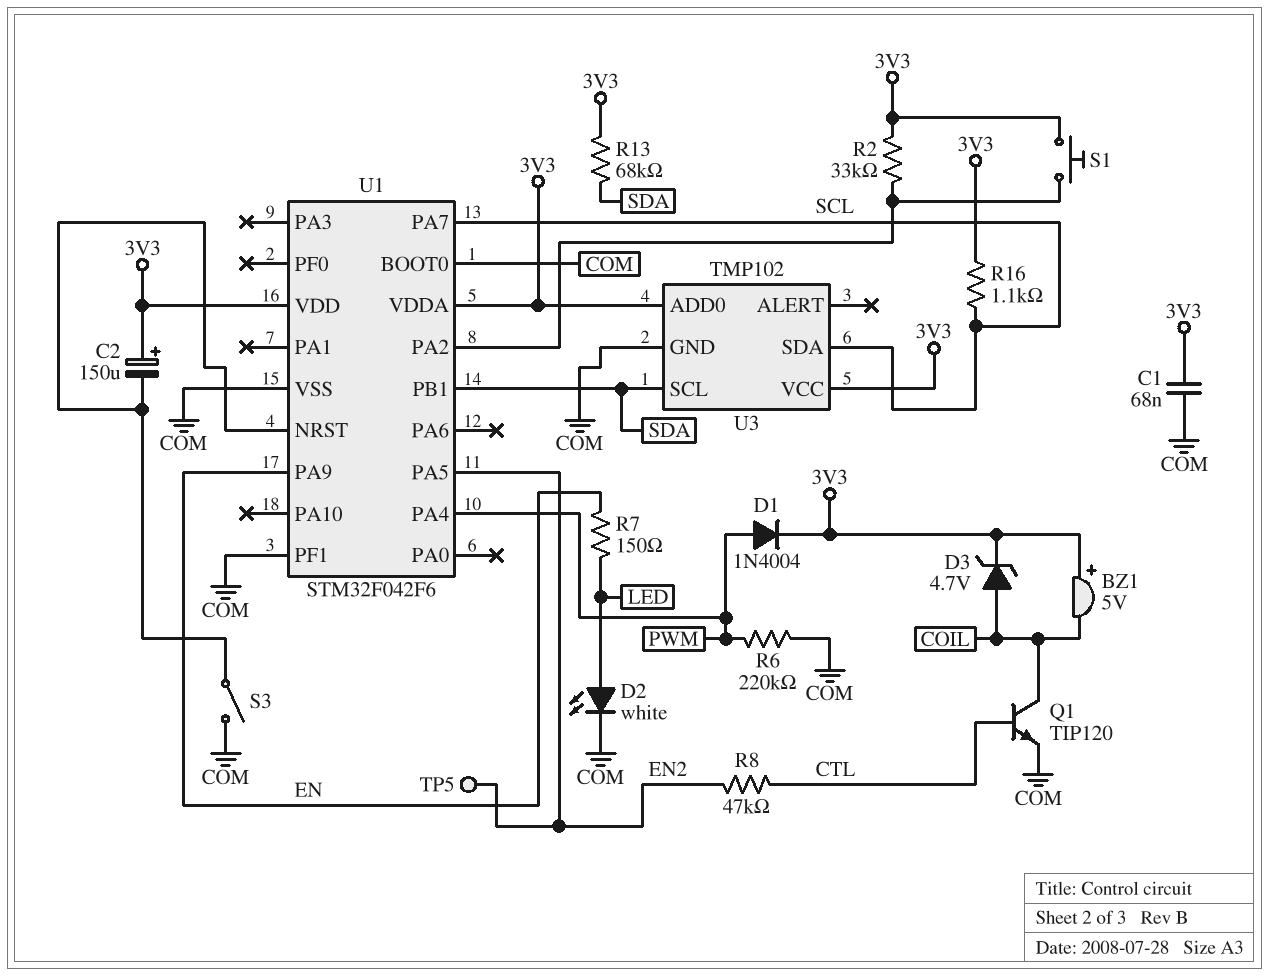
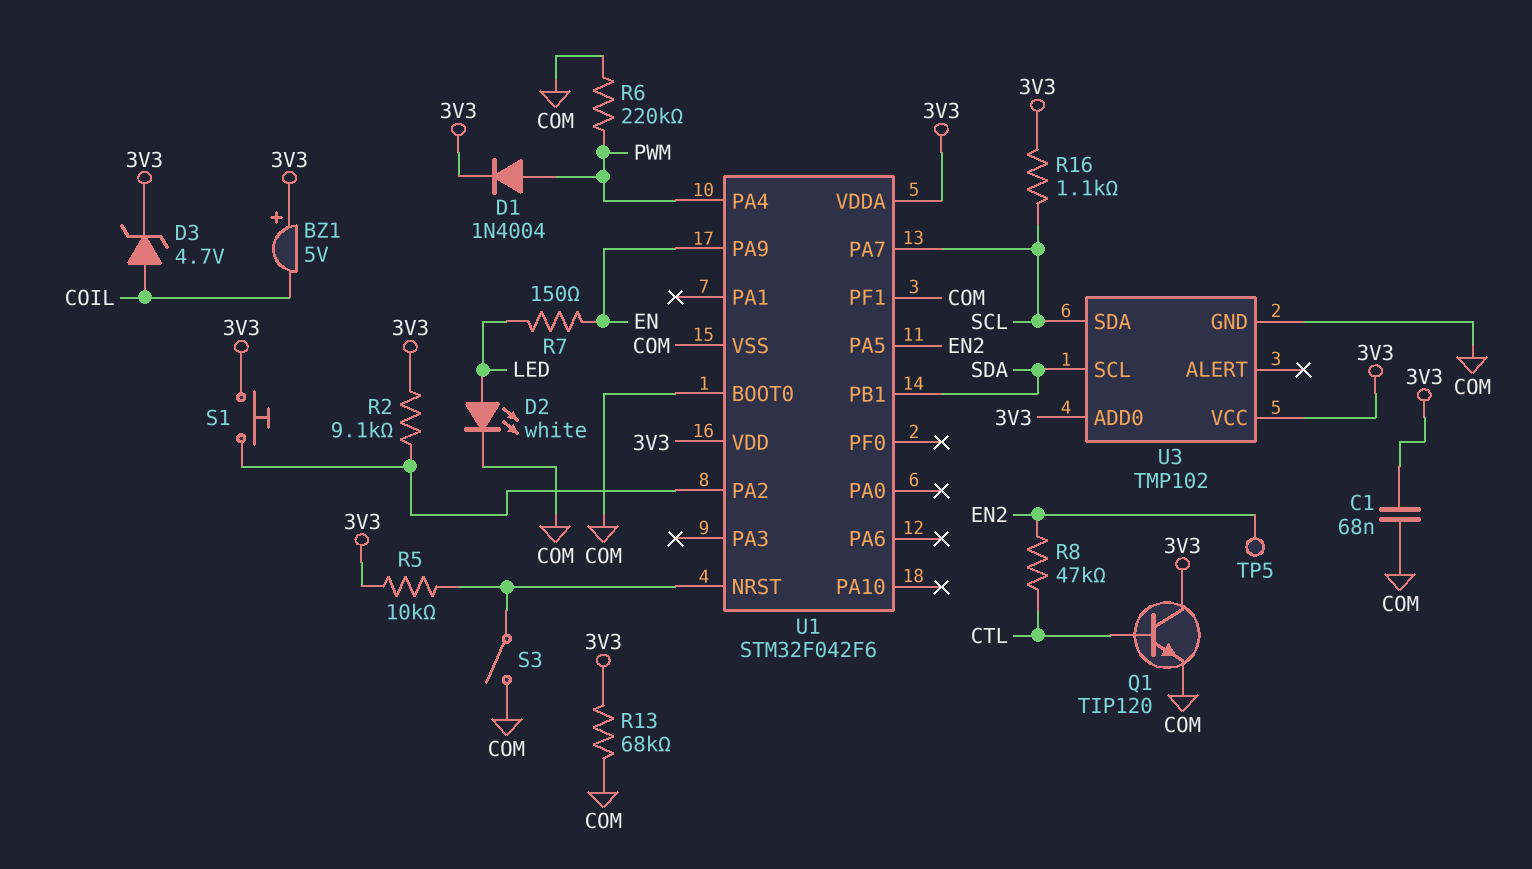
C2: 150uF (plus 3V3, minus U1/NRST) -> none
Q1: NPN TIP120 (B CTL, C COIL, E COM) -> NPN TIP120 (B CTL, C 3V3, E COM)
R2: 33k (3V3, U1/PA2) -> 9.1k (3V3, U1/PA2)
R5: none -> 10k (3V3, U1/NRST)
R13: 68k (3V3, SDA) -> 68k (3V3, COM)

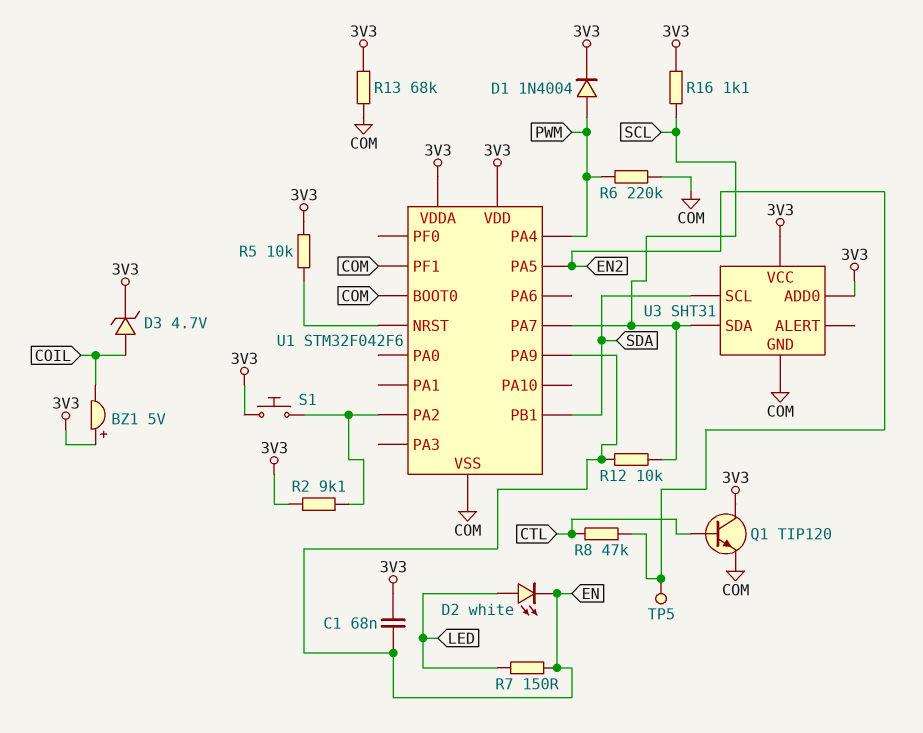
C1: 68nF (3V3, COM) -> 68nF (3V3, EN)
D2: LED white (A LED, K COM) -> LED white (A LED, K EN)
R12: none -> 10k (EN, SCL)
S3: switch (COM, U1/NRST) -> none
U3: TMP102 -> SHT31

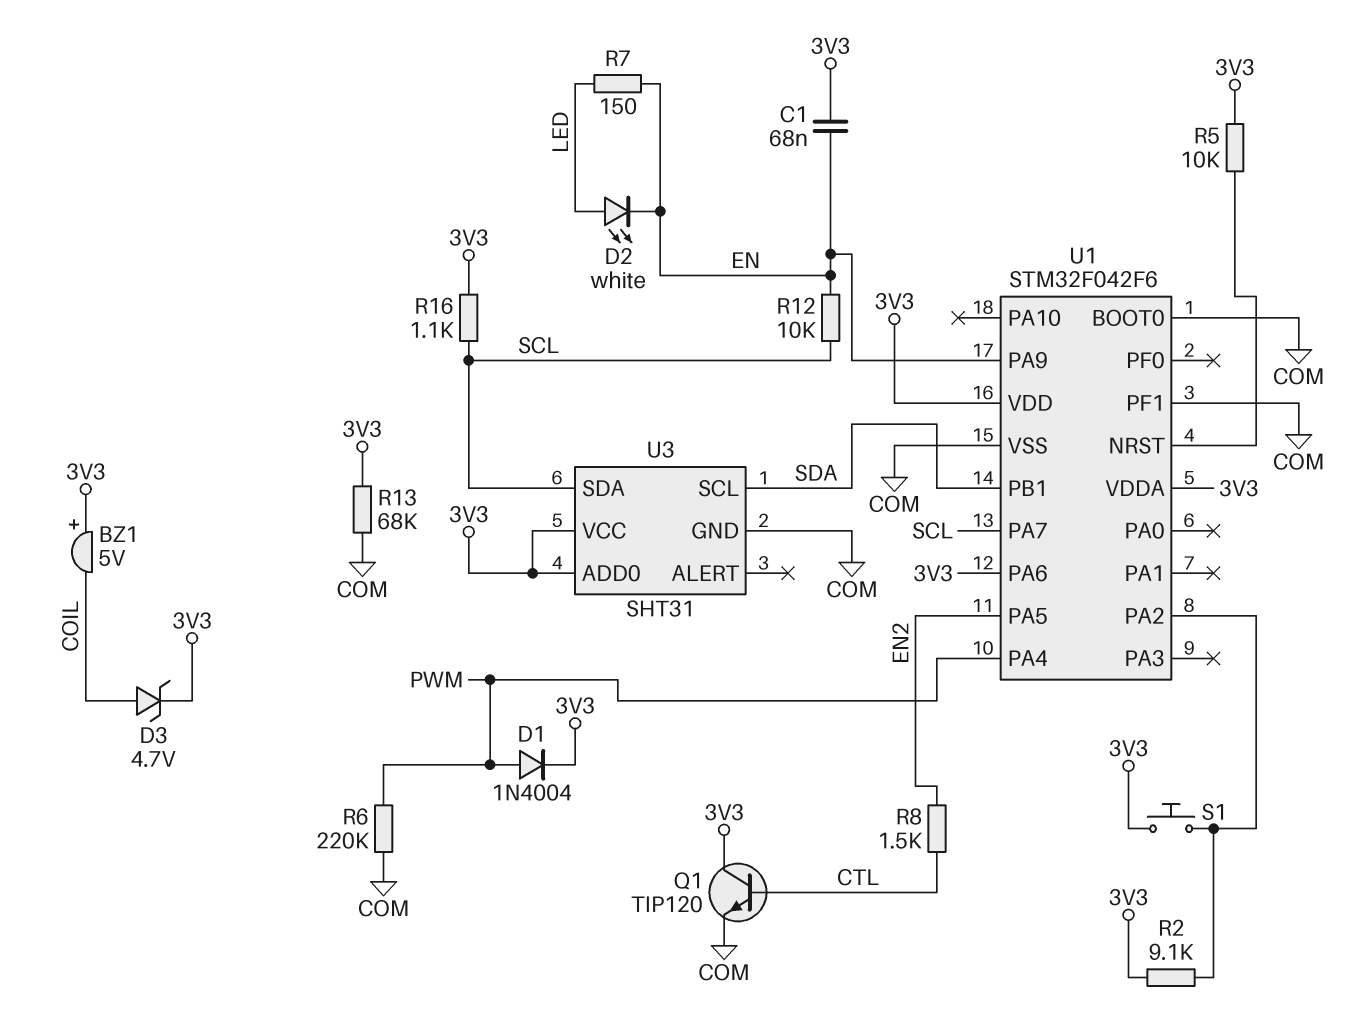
R8: 47k (CTL, EN2) -> 1.5k (CTL, EN2)
TP5: test point (EN2) -> none
U1 pin PA6: none -> 3V3

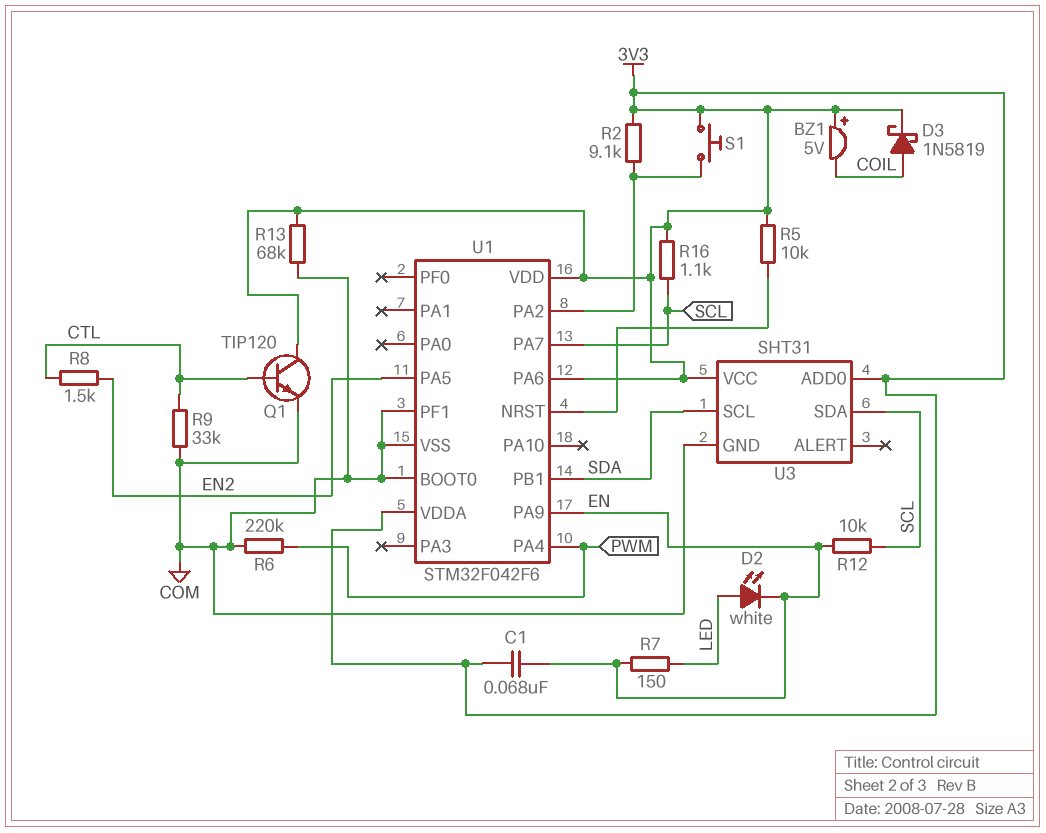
D1: diode 1N4004 (A PWM, K 3V3) -> none
D3: zener 4.7V (A COIL, K 3V3) -> schottky 1N5819 (A COIL, K 3V3)
R9: none -> 33k (COM, CTL)

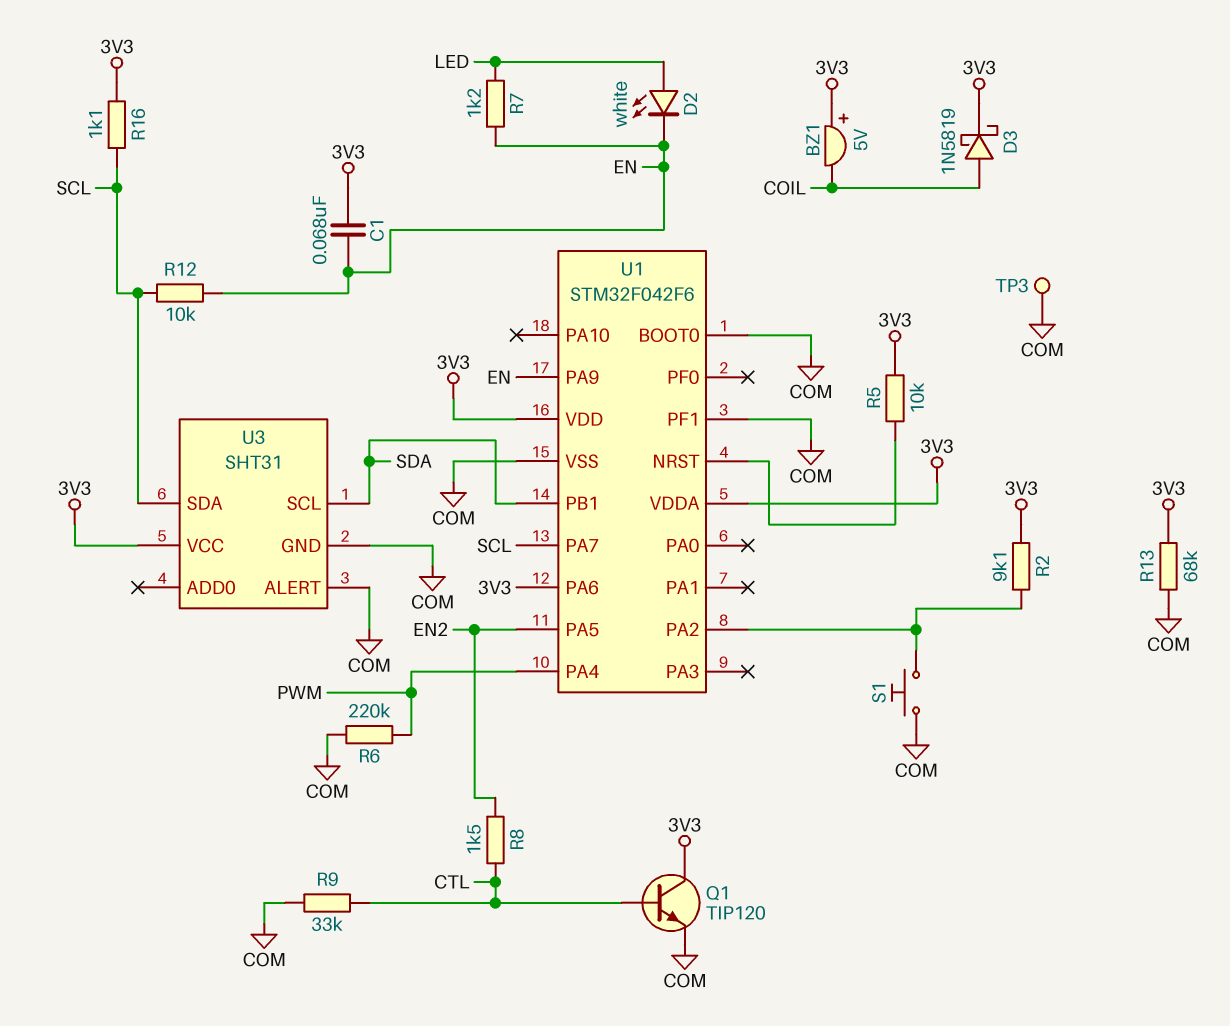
R7: 150 (EN, LED) -> 1.2k (EN, LED)
S1: button (3V3, U1/PA2) -> button (COM, U1/PA2)
TP3: none -> test point (COM)
U3 pin ADD0: 3V3 -> none
U3 pin ALERT: none -> COM

